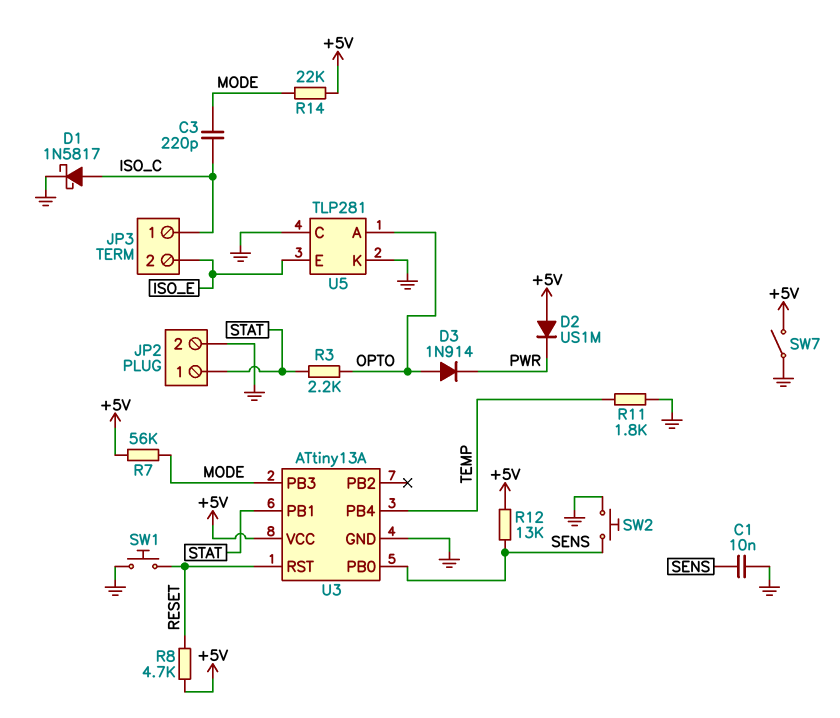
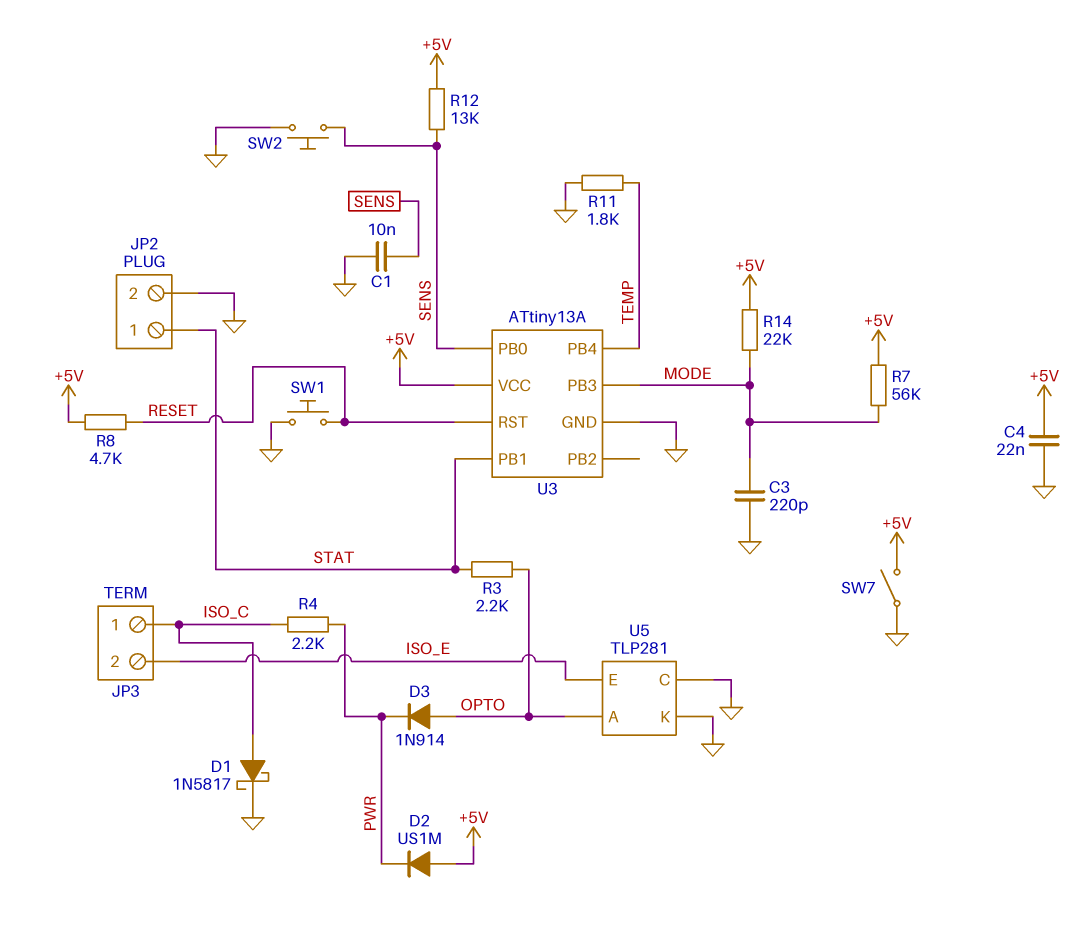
C3: 220pF (ISO_C, MODE) -> 220pF (GND, MODE)
C4: none -> 22nF (+5V, GND)
R4: none -> 2.2k (ISO_C, PWR)

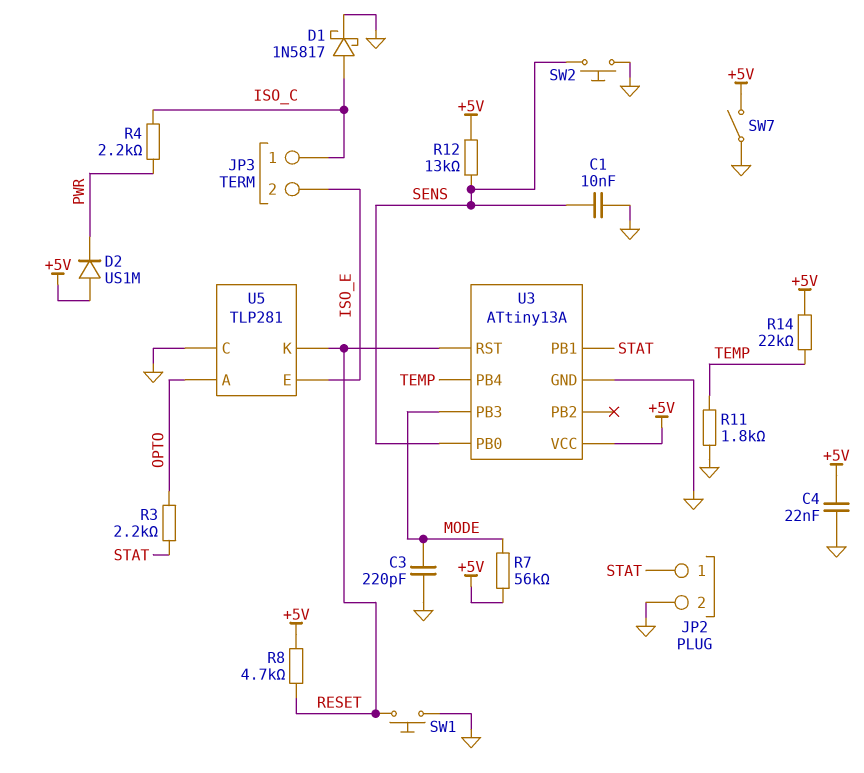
D3: diode 1N914 (A OPTO, K PWR) -> none
R14: 22k (+5V, MODE) -> 22k (+5V, TEMP)
U5 pin K: GND -> RESET

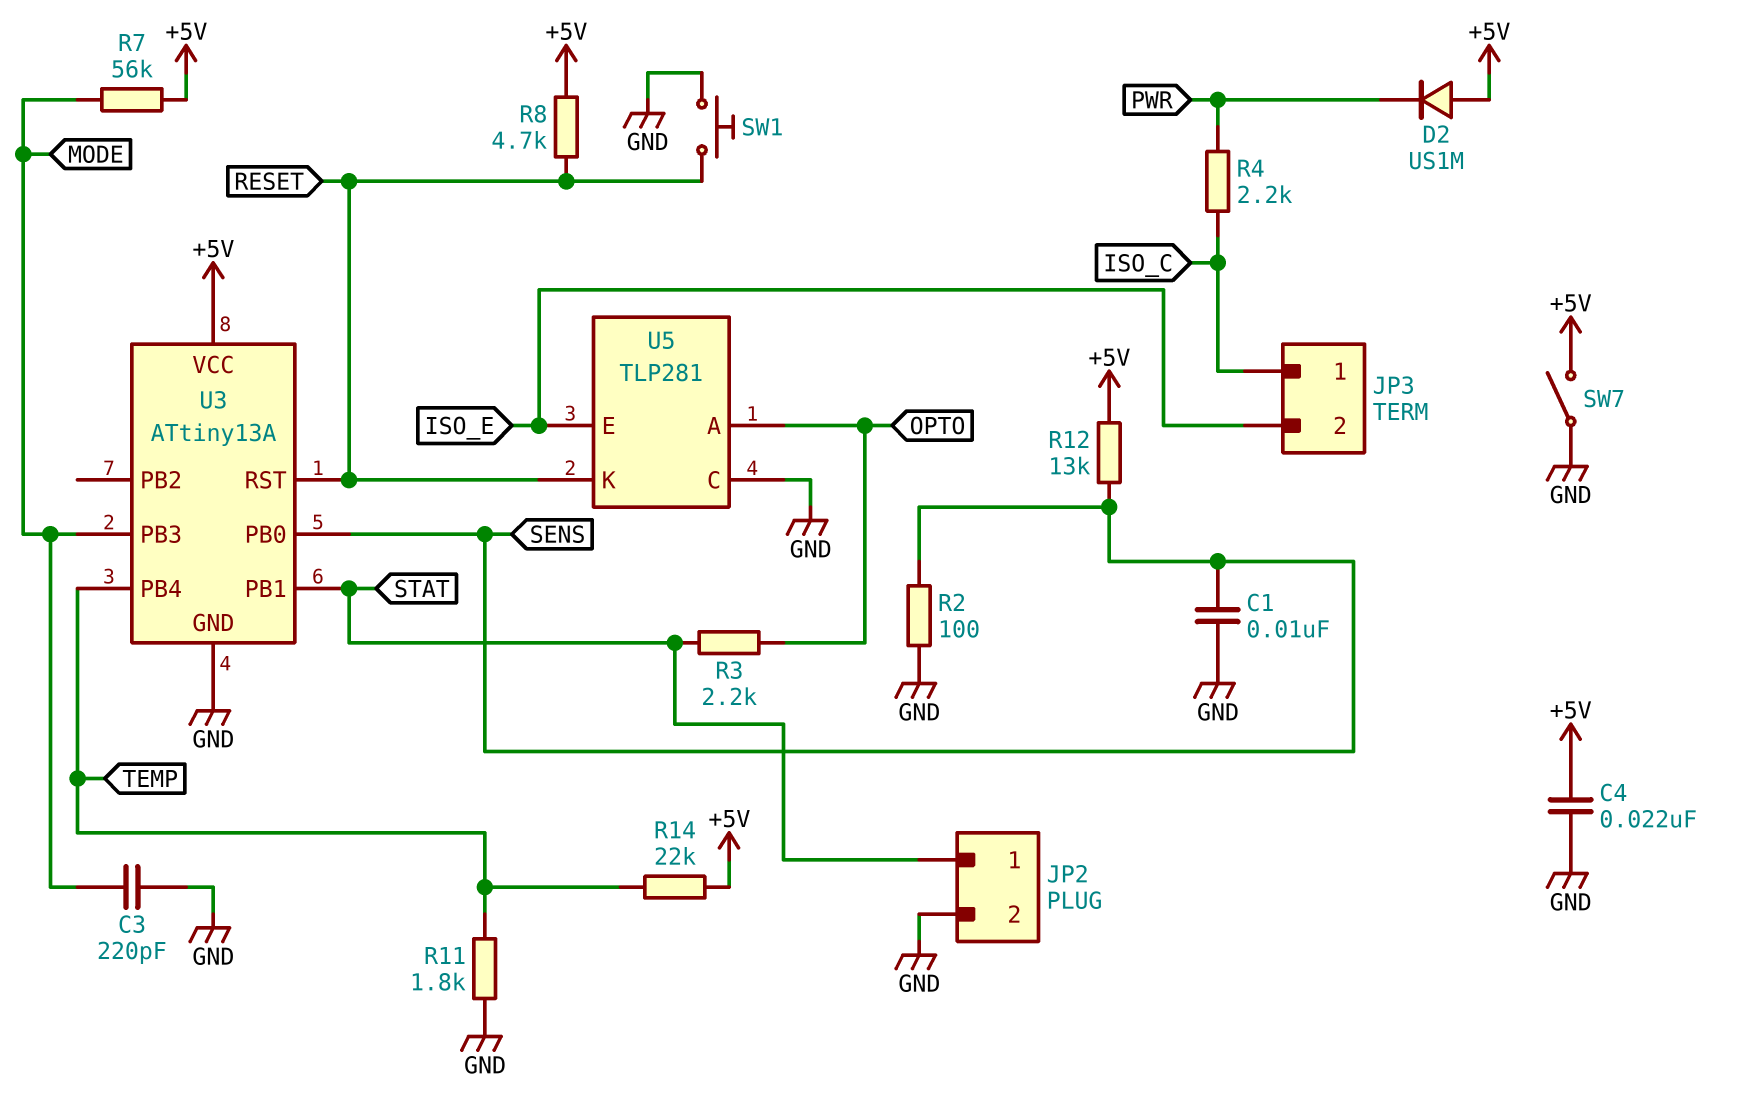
D1: schottky 1N5817 (A ISO_C, K GND) -> none
R2: none -> 100 (GND, SENS)
SW2: button (GND, SENS) -> none

